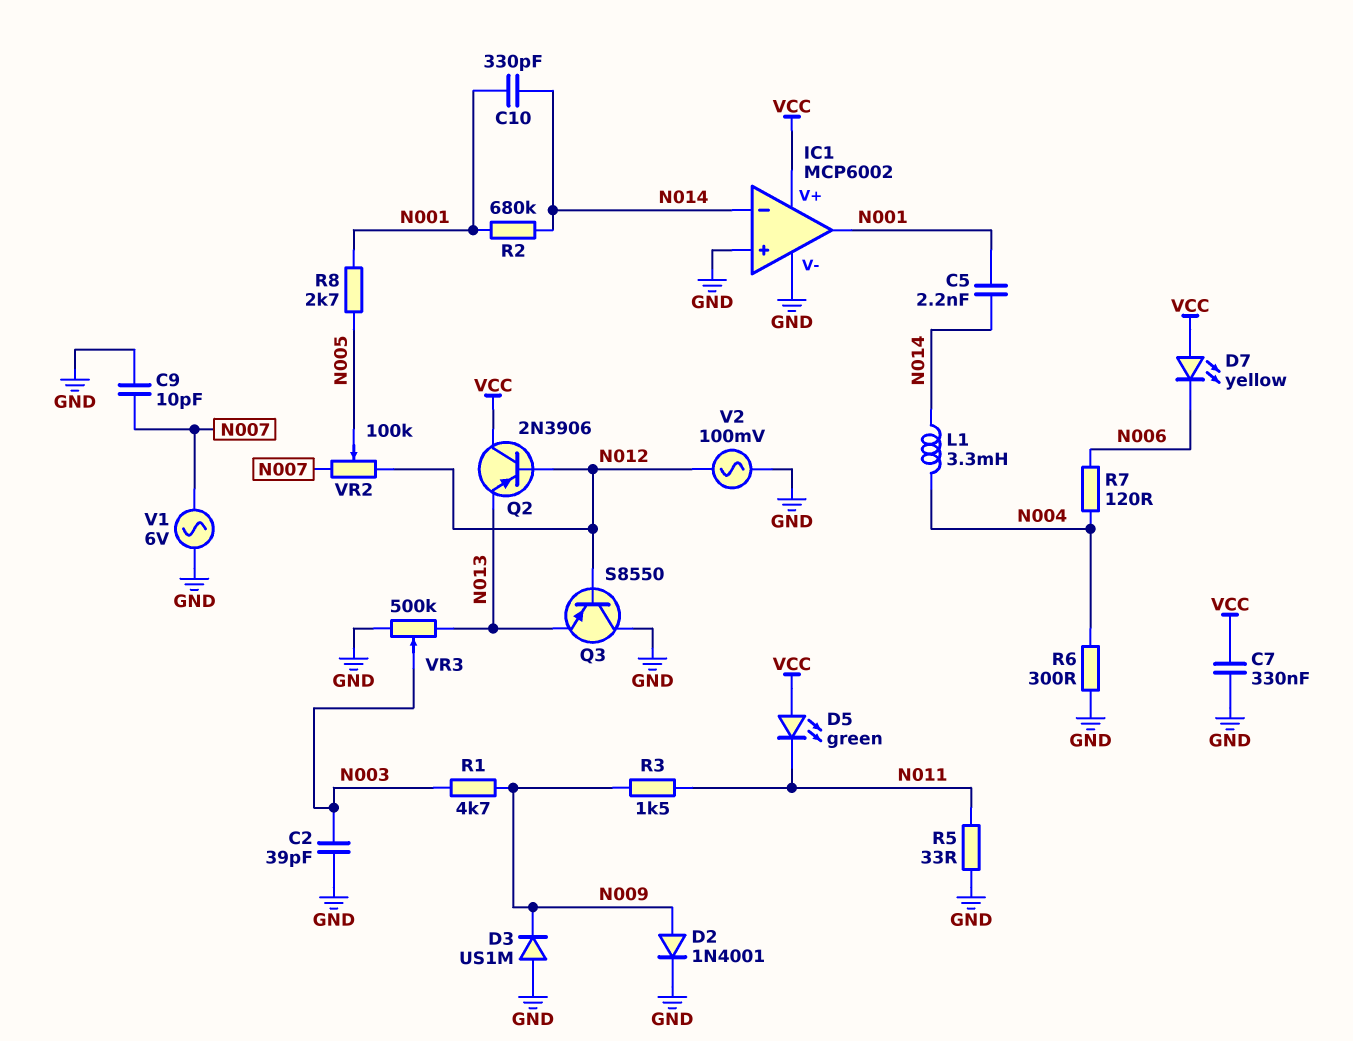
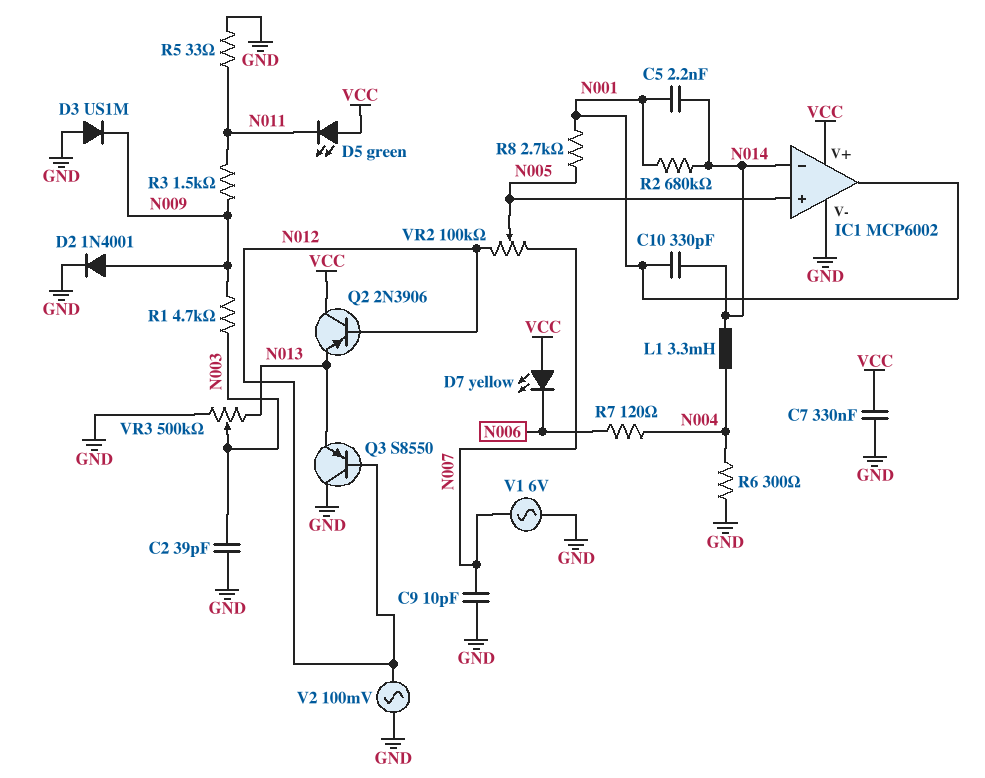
IC1 pin in+: GND -> N005

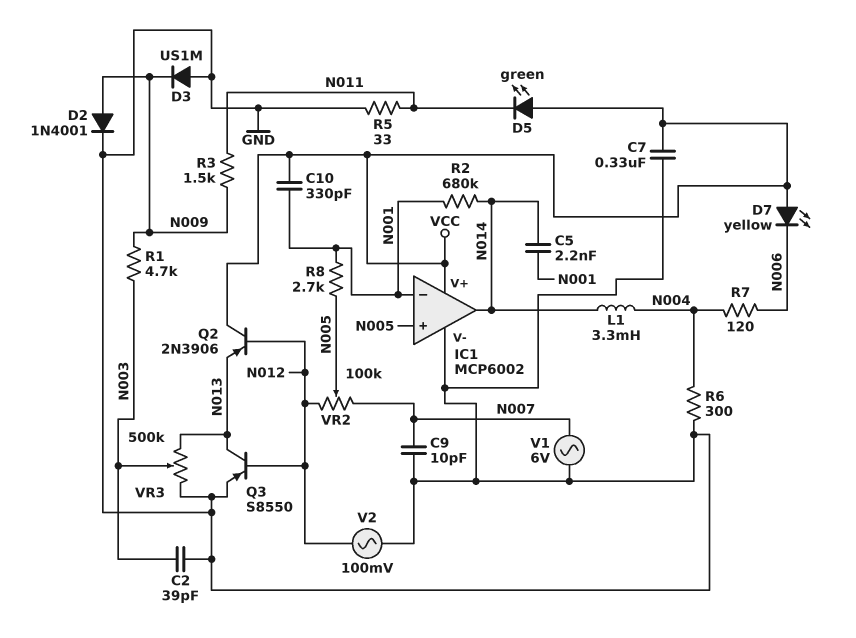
C10: 330pF (N001, N014) -> 330pF (N001, VCC)
IC1 pin in-: N014 -> N001
IC1 pin out: N001 -> N014
Q3: PNP S8550 (B N012, C GND, E N013) -> PNP S8550 (B N012, C N013, E GND)

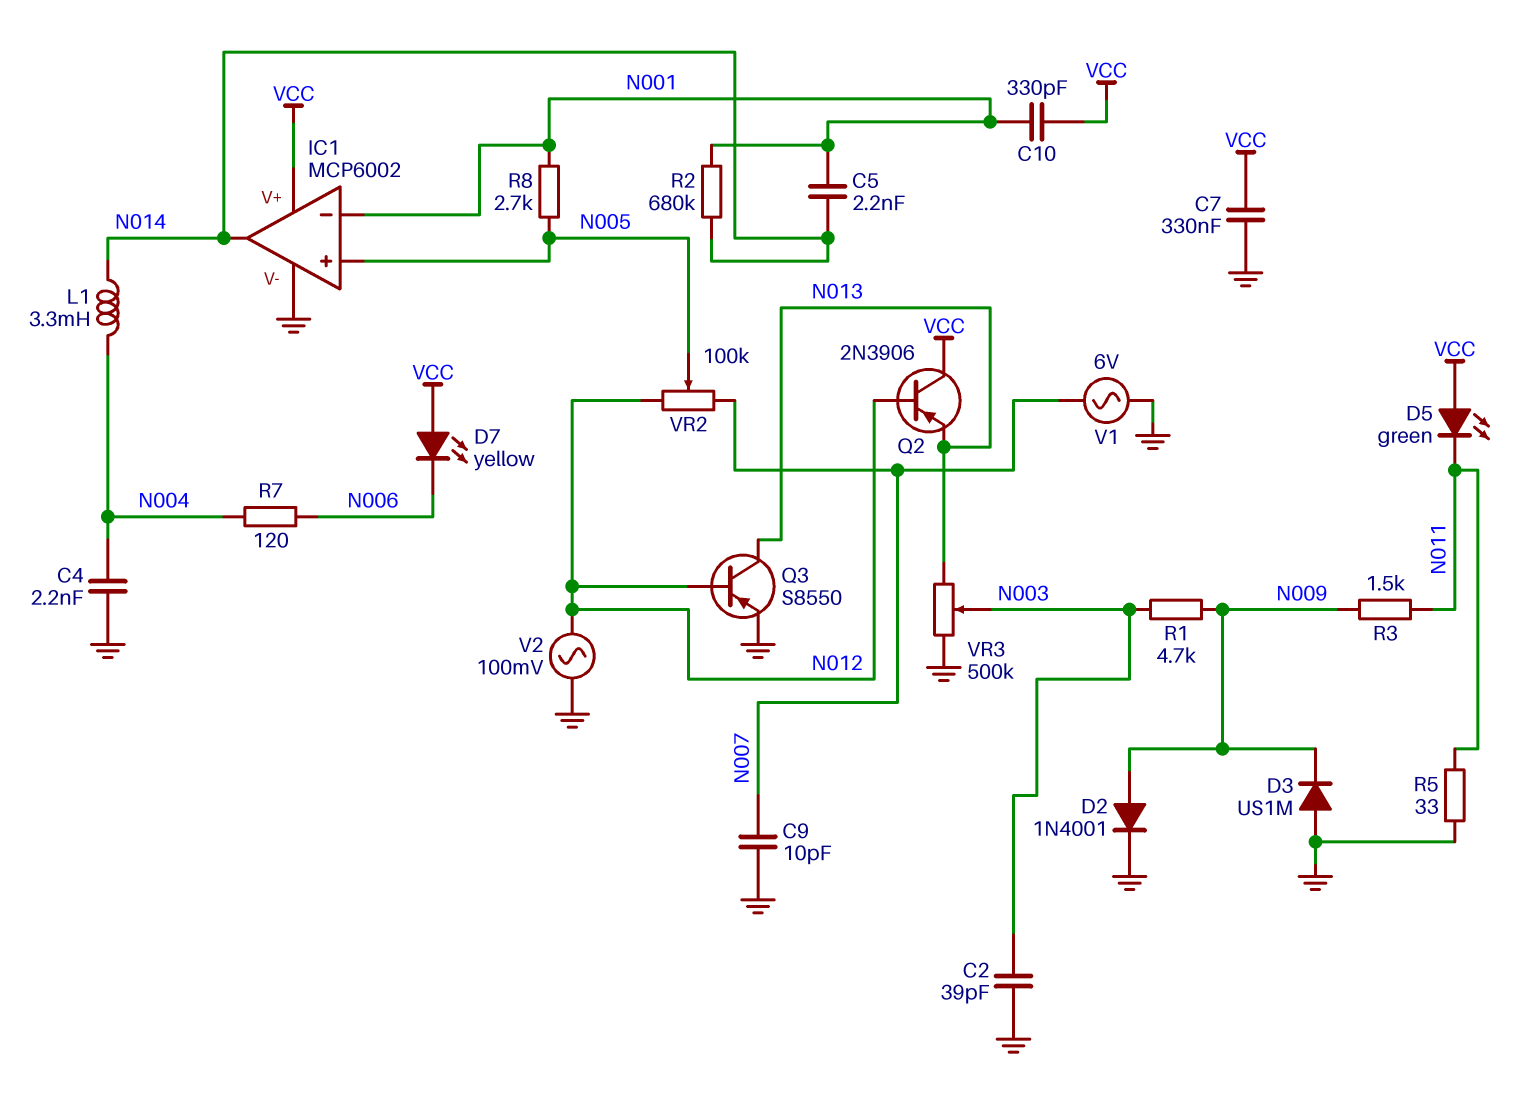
C4: none -> 2.2nF (GND, N004)
R6: 300 (GND, N004) -> none

